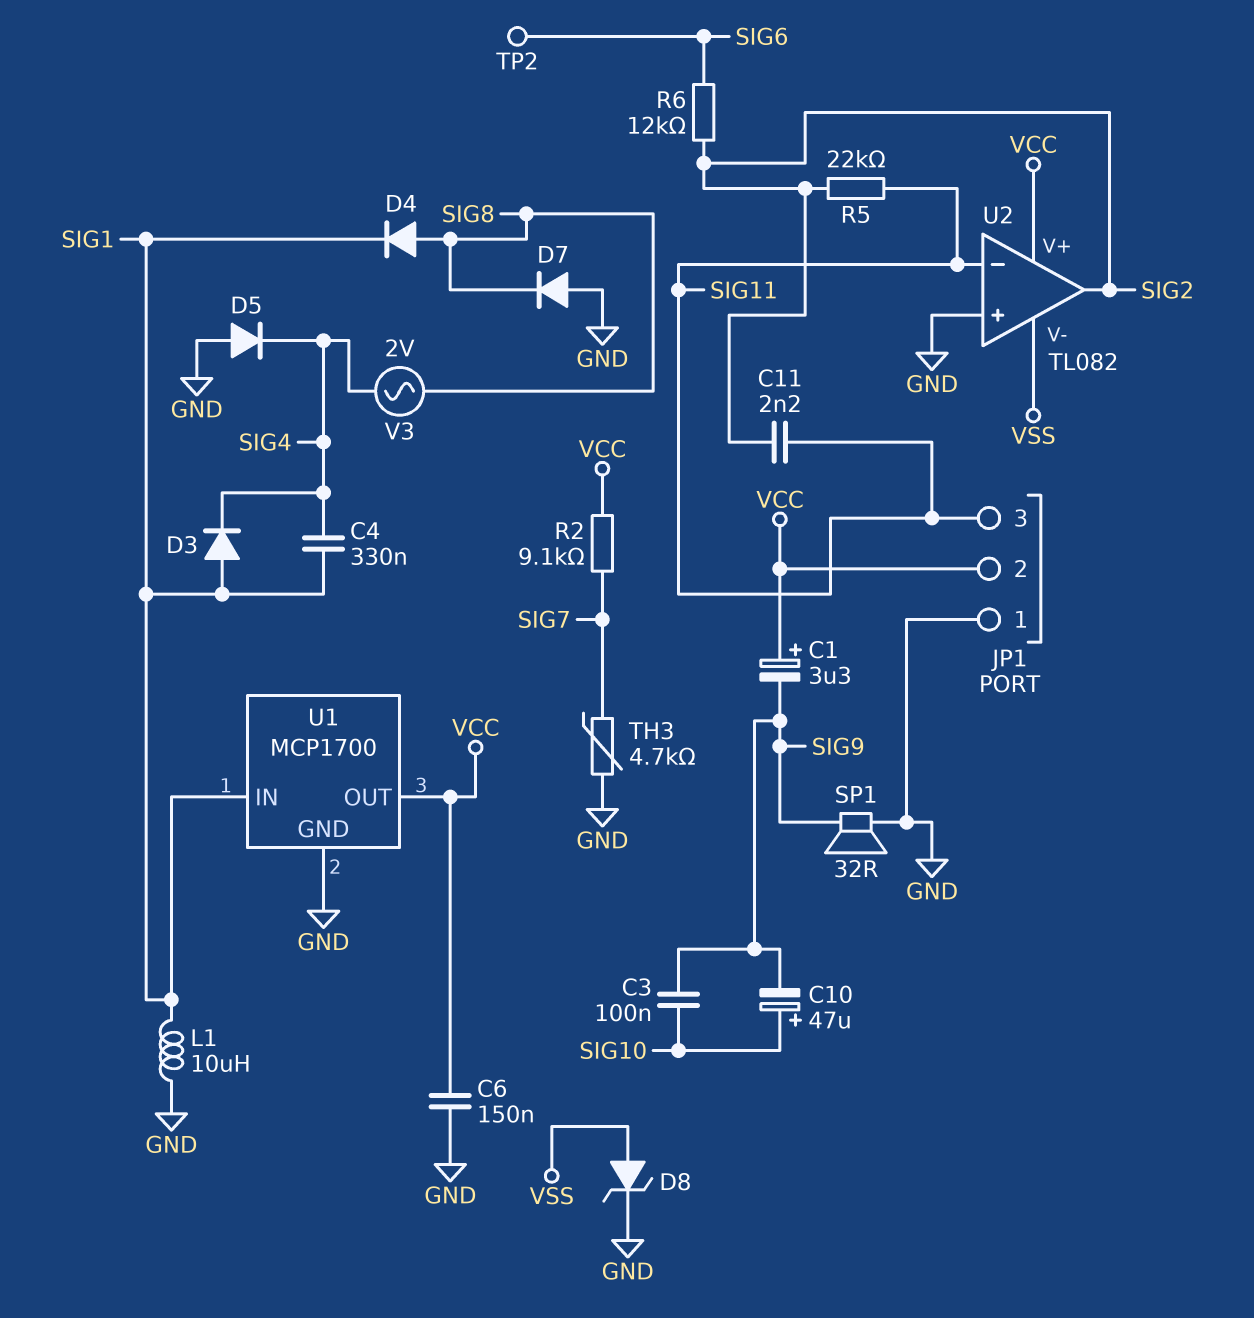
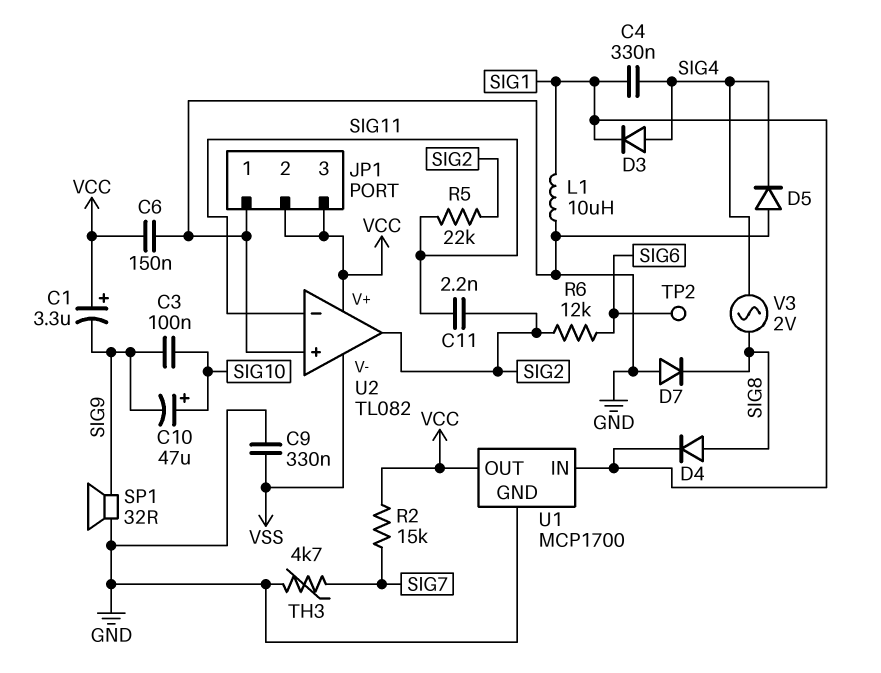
C9: none -> 330nF (GND, VSS)
D3: diode (A SIG1, K SIG4) -> diode (A SIG4, K SIG1)
D8: zener (A VSS, K GND) -> none
JP1 pin 3: SIG11 -> VCC
R2: 9.1k (SIG7, VCC) -> 15k (SIG7, VCC)

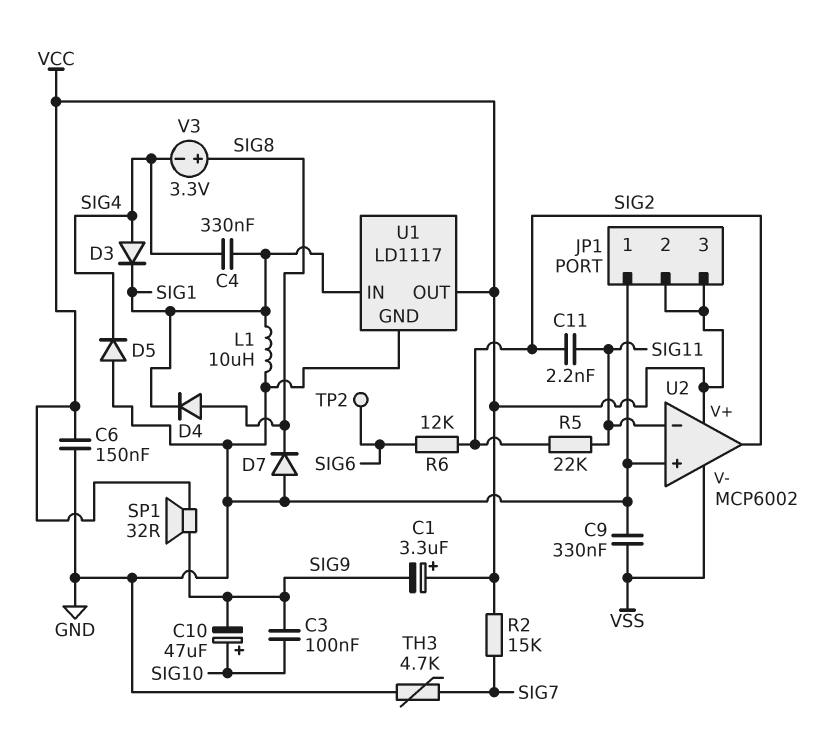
SP1: speaker 32R (GND, SIG9) -> speaker 32R (SIG9, VCC)
U1: MCP1700 -> LD1117
U2: TL082 -> MCP6002
V3: AC 2V (SIG4, SIG8) -> 3.3V (plus SIG8, minus SIG4)

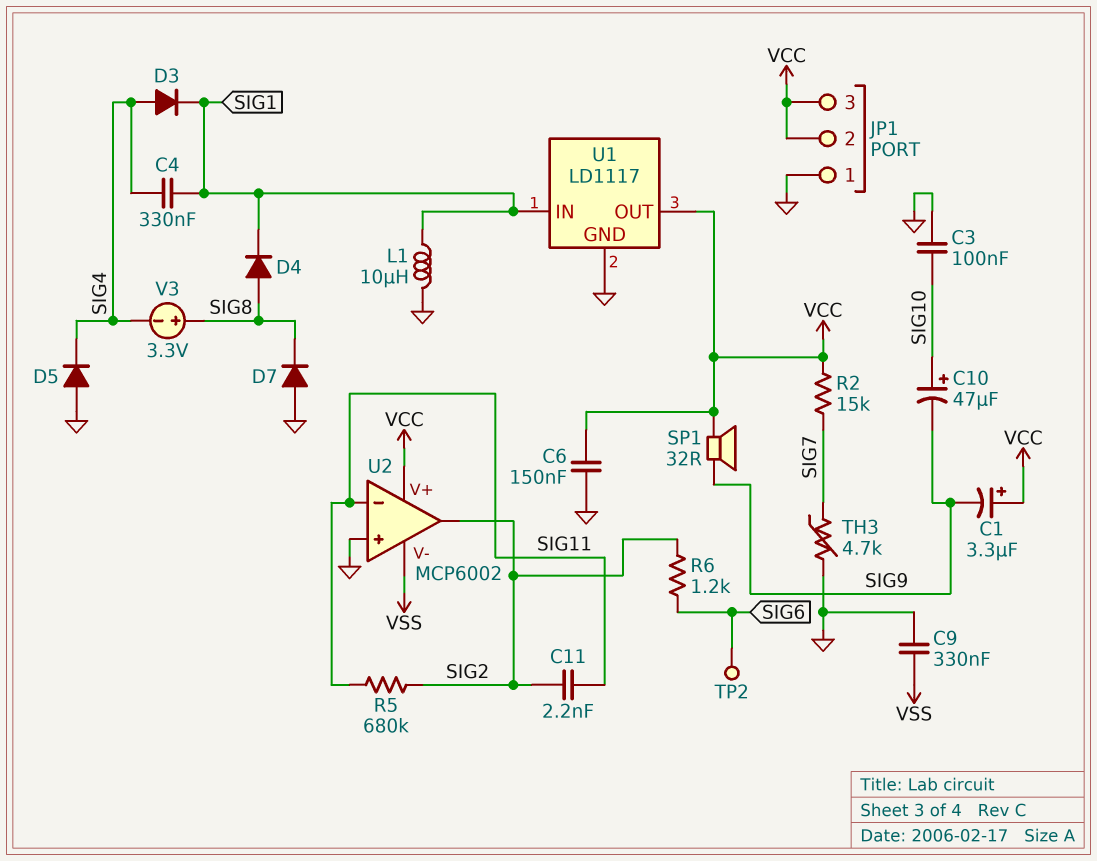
C3: 100nF (SIG9, SIG10) -> 100nF (GND, SIG10)
R5: 22k (SIG2, SIG11) -> 680k (SIG2, SIG11)
R6: 12k (SIG2, SIG6) -> 1.2k (SIG2, SIG6)

